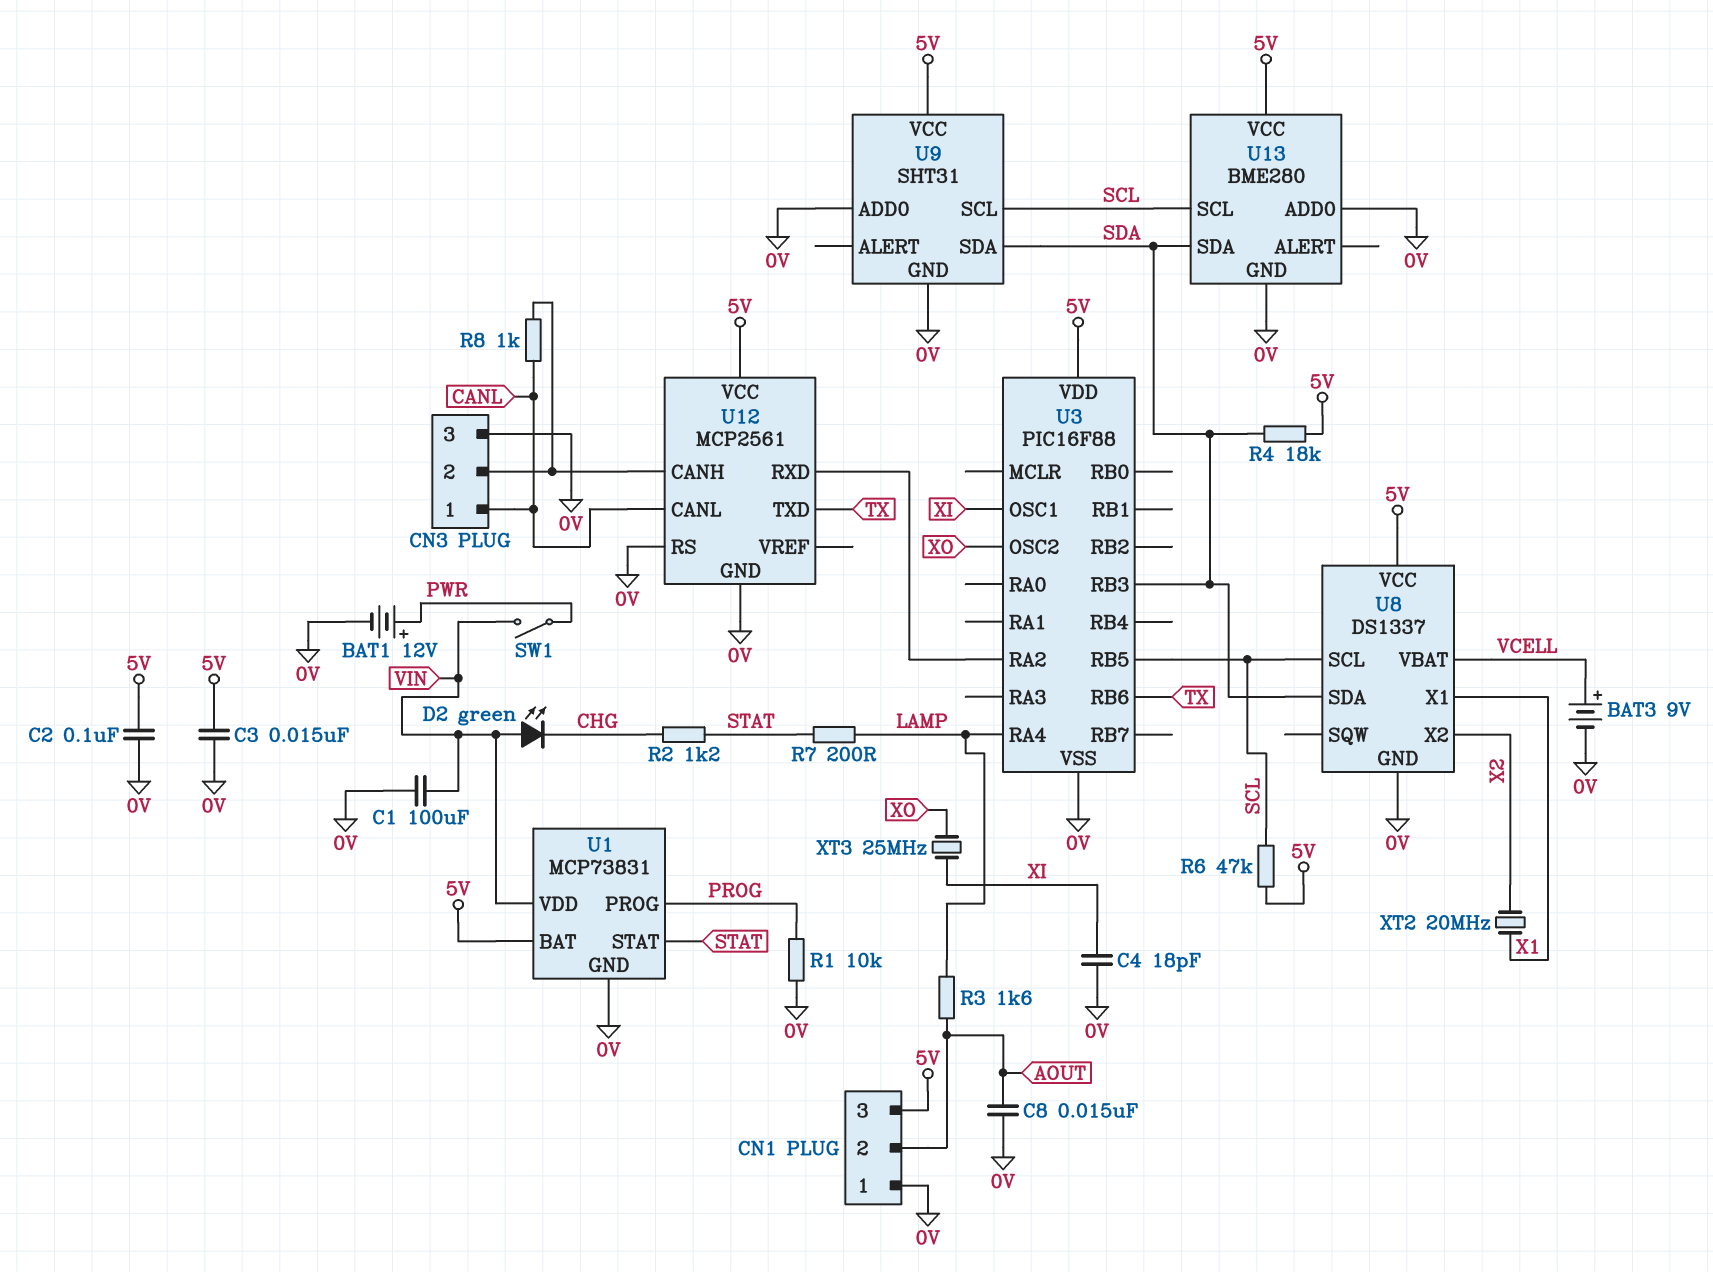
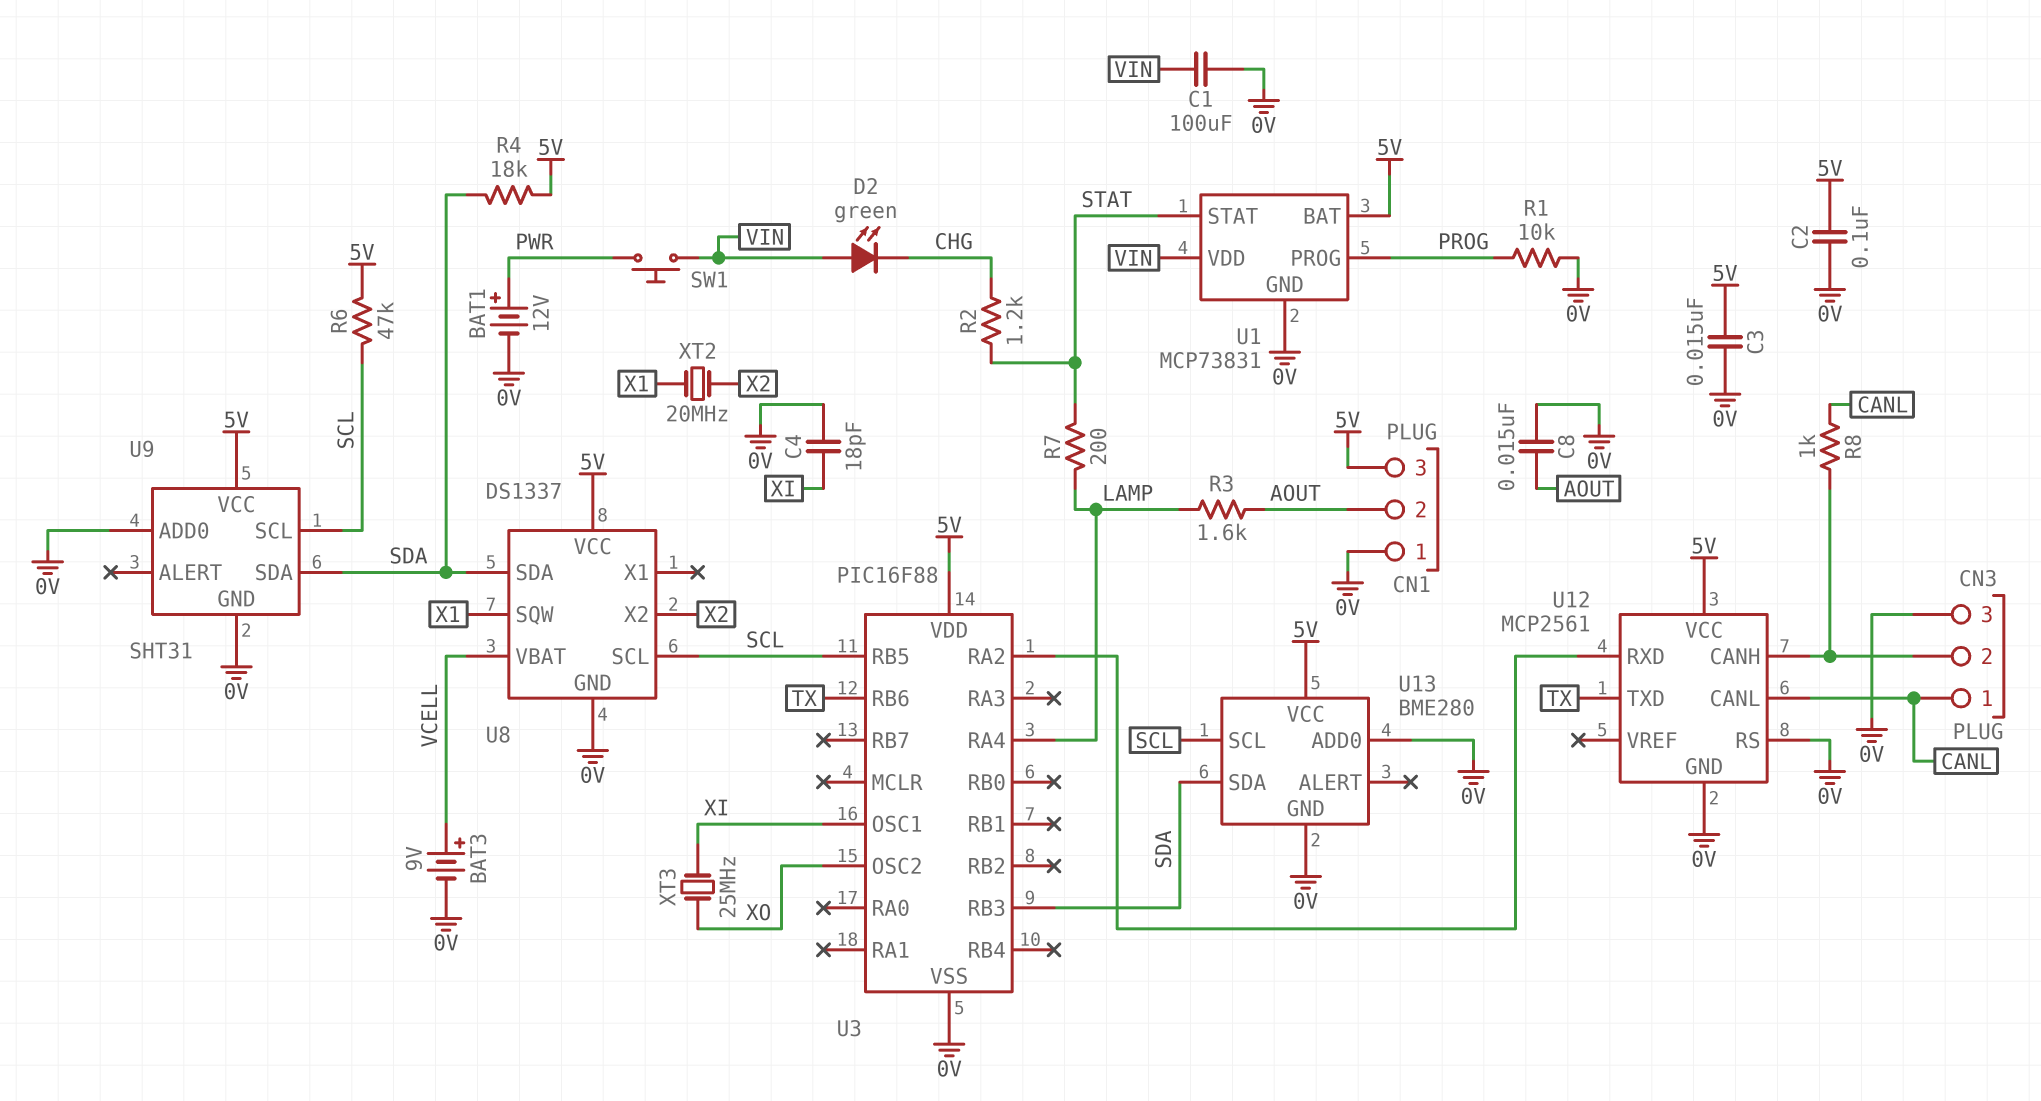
SW1: switch (PWR, VIN) -> button (PWR, VIN)
U8 pin SQW: none -> X1
U8 pin X1: X1 -> none

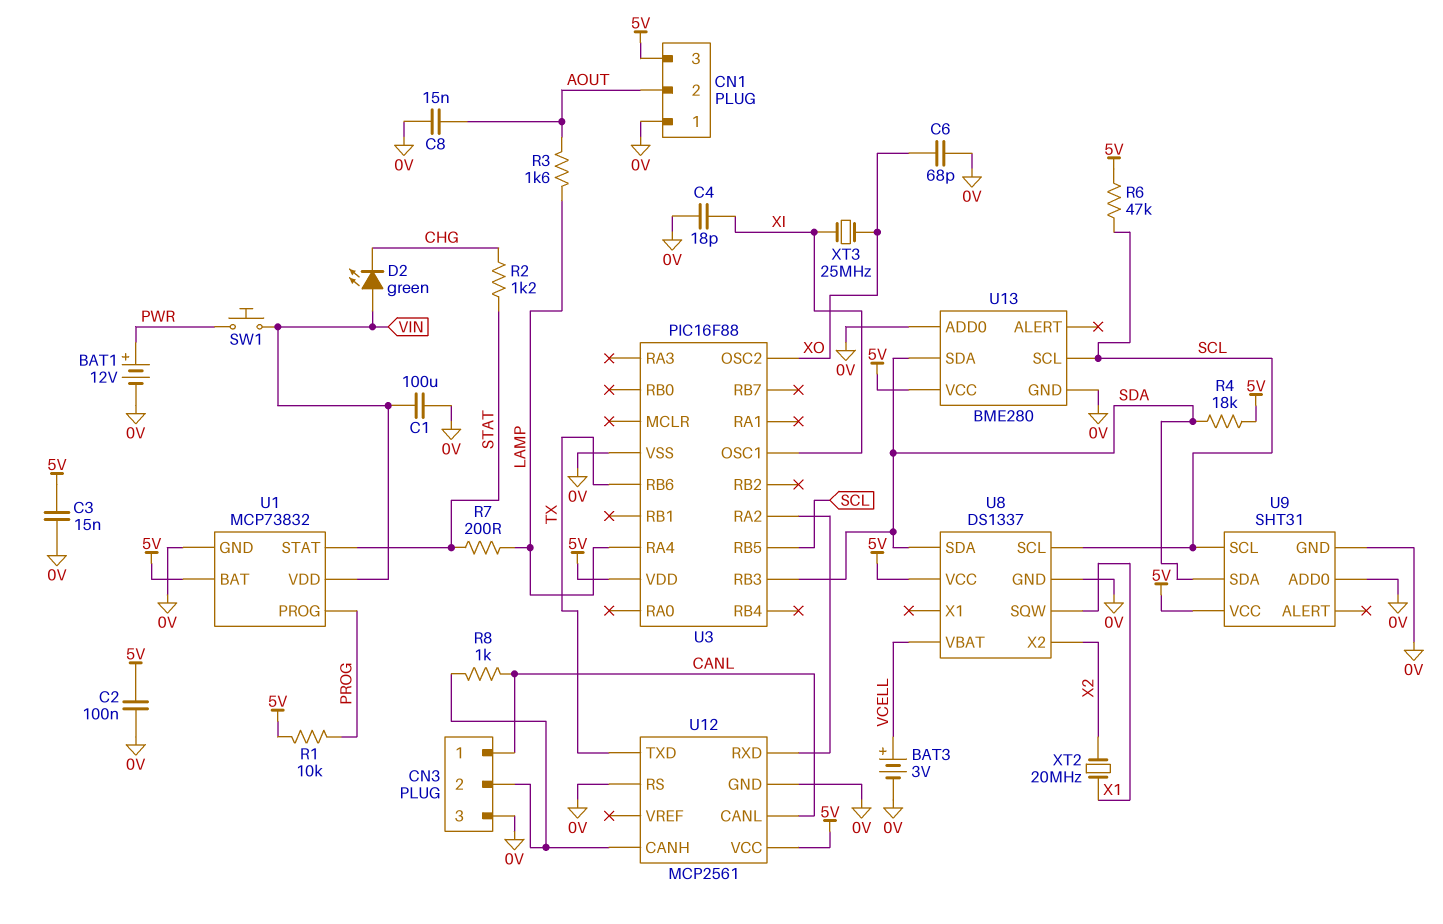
BAT3: 9V (plus VCELL, minus 0V) -> 3V (plus VCELL, minus 0V)
C6: none -> 68pF (0V, XO)
R1: 10k (0V, PROG) -> 10k (5V, PROG)
U1: MCP73831 -> MCP73832

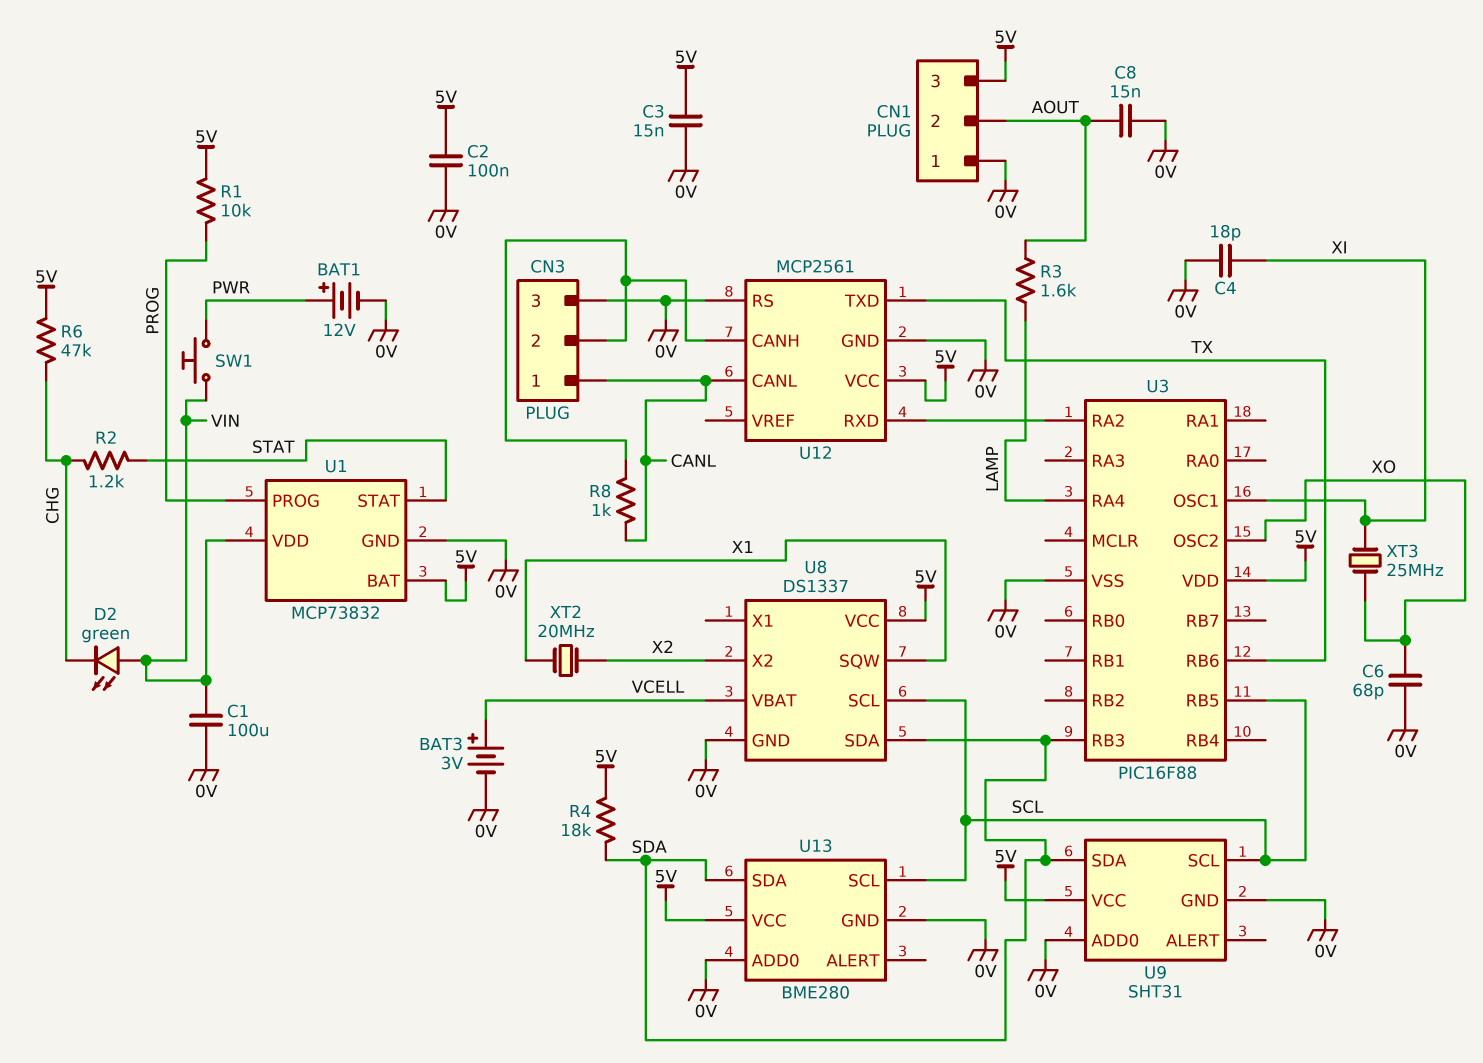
R6: 47k (5V, SCL) -> 47k (5V, CHG)
R7: 200 (LAMP, STAT) -> none

